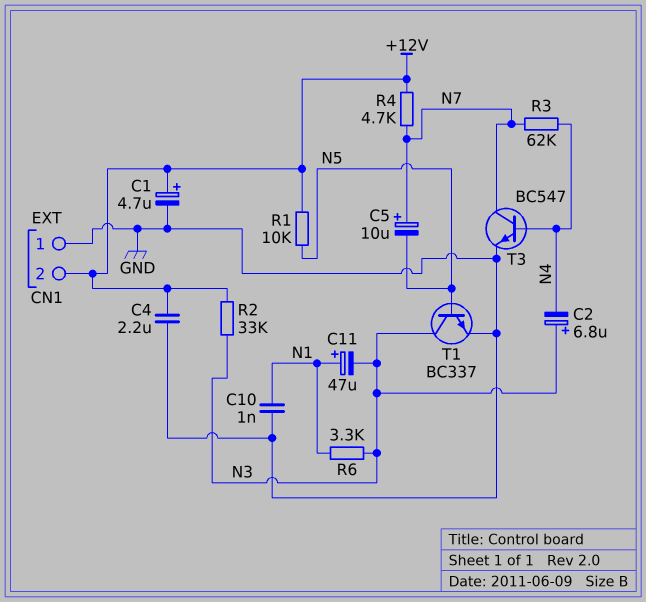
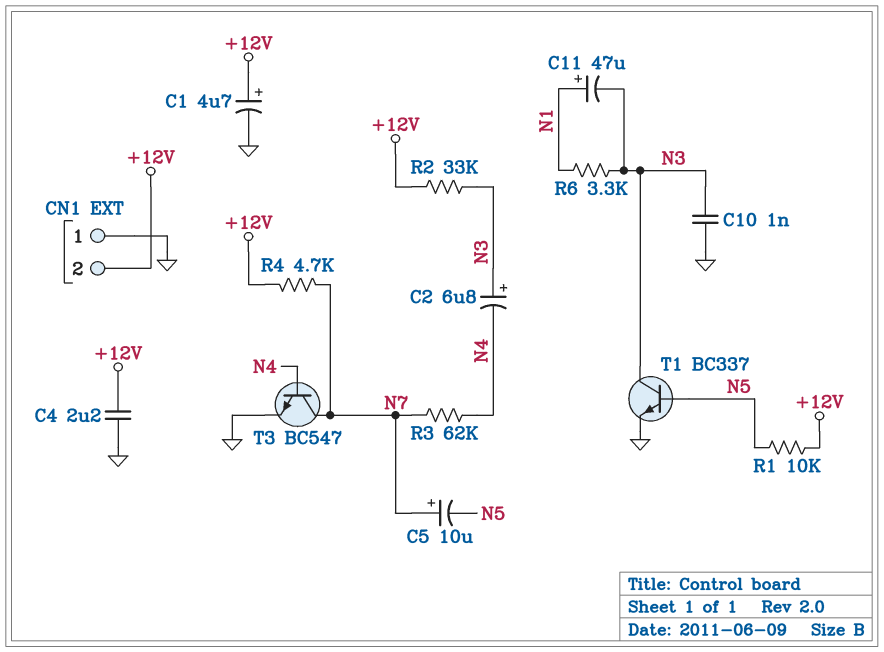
C10: 1nF (GND, N1) -> 1nF (GND, N3)

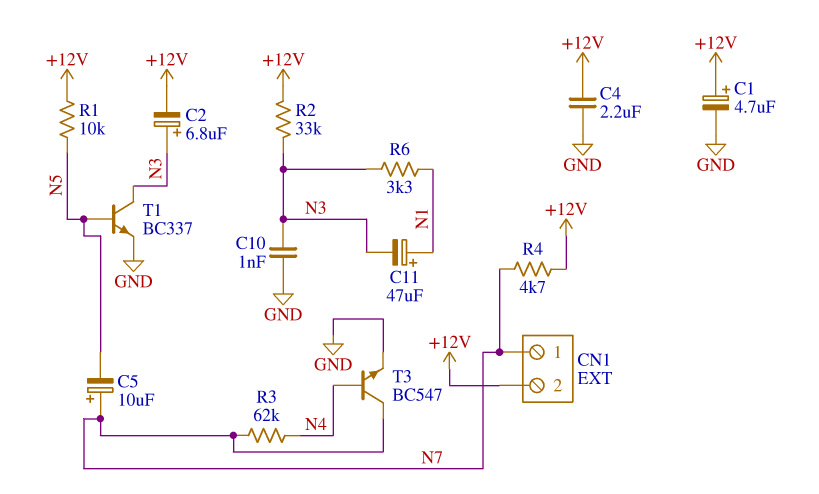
C2: 6.8uF (plus N3, minus N4) -> 6.8uF (plus N3, minus +12V)
CN1 pin 1: GND -> N7

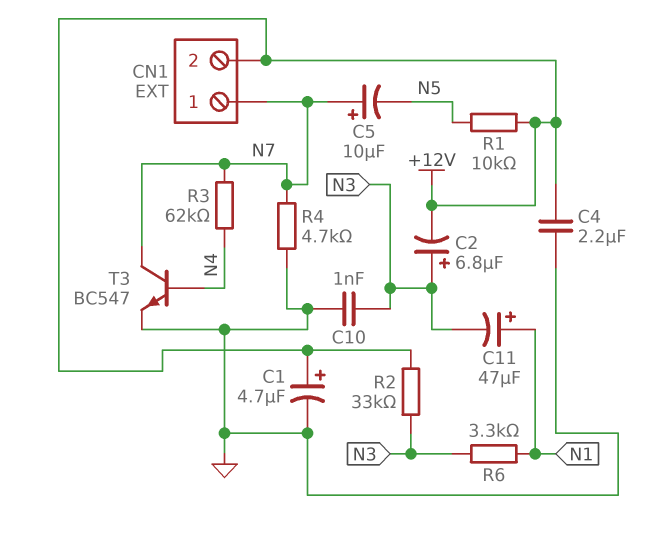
R4: 4.7k (+12V, N7) -> 4.7k (GND, N7)
T1: NPN BC337 (B N5, C N3, E GND) -> none

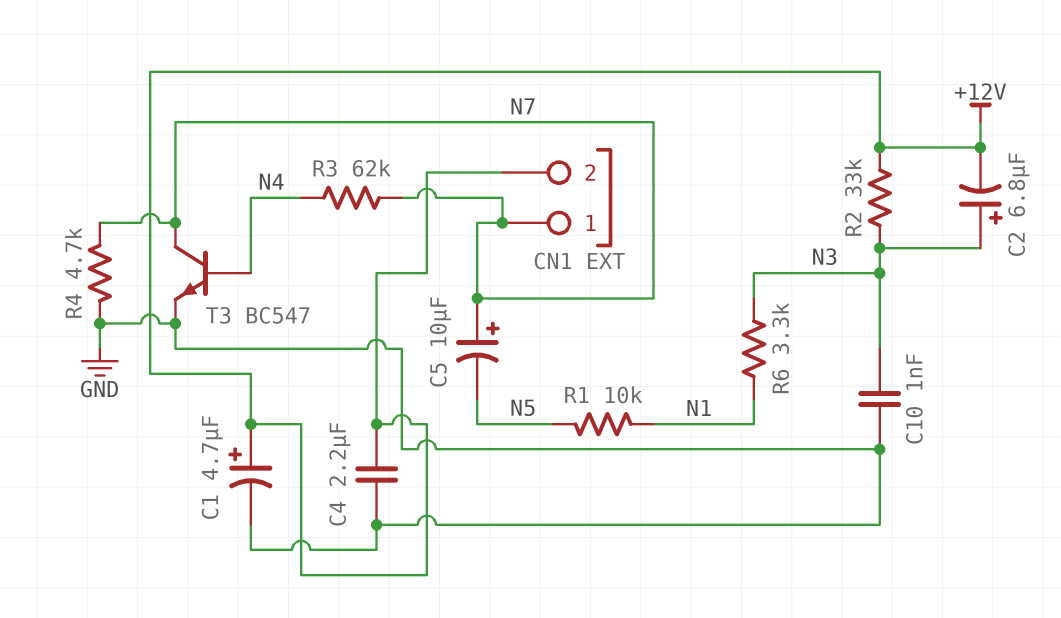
C11: 47uF (plus N1, minus N3) -> none
R1: 10k (+12V, N5) -> 10k (N1, N5)

